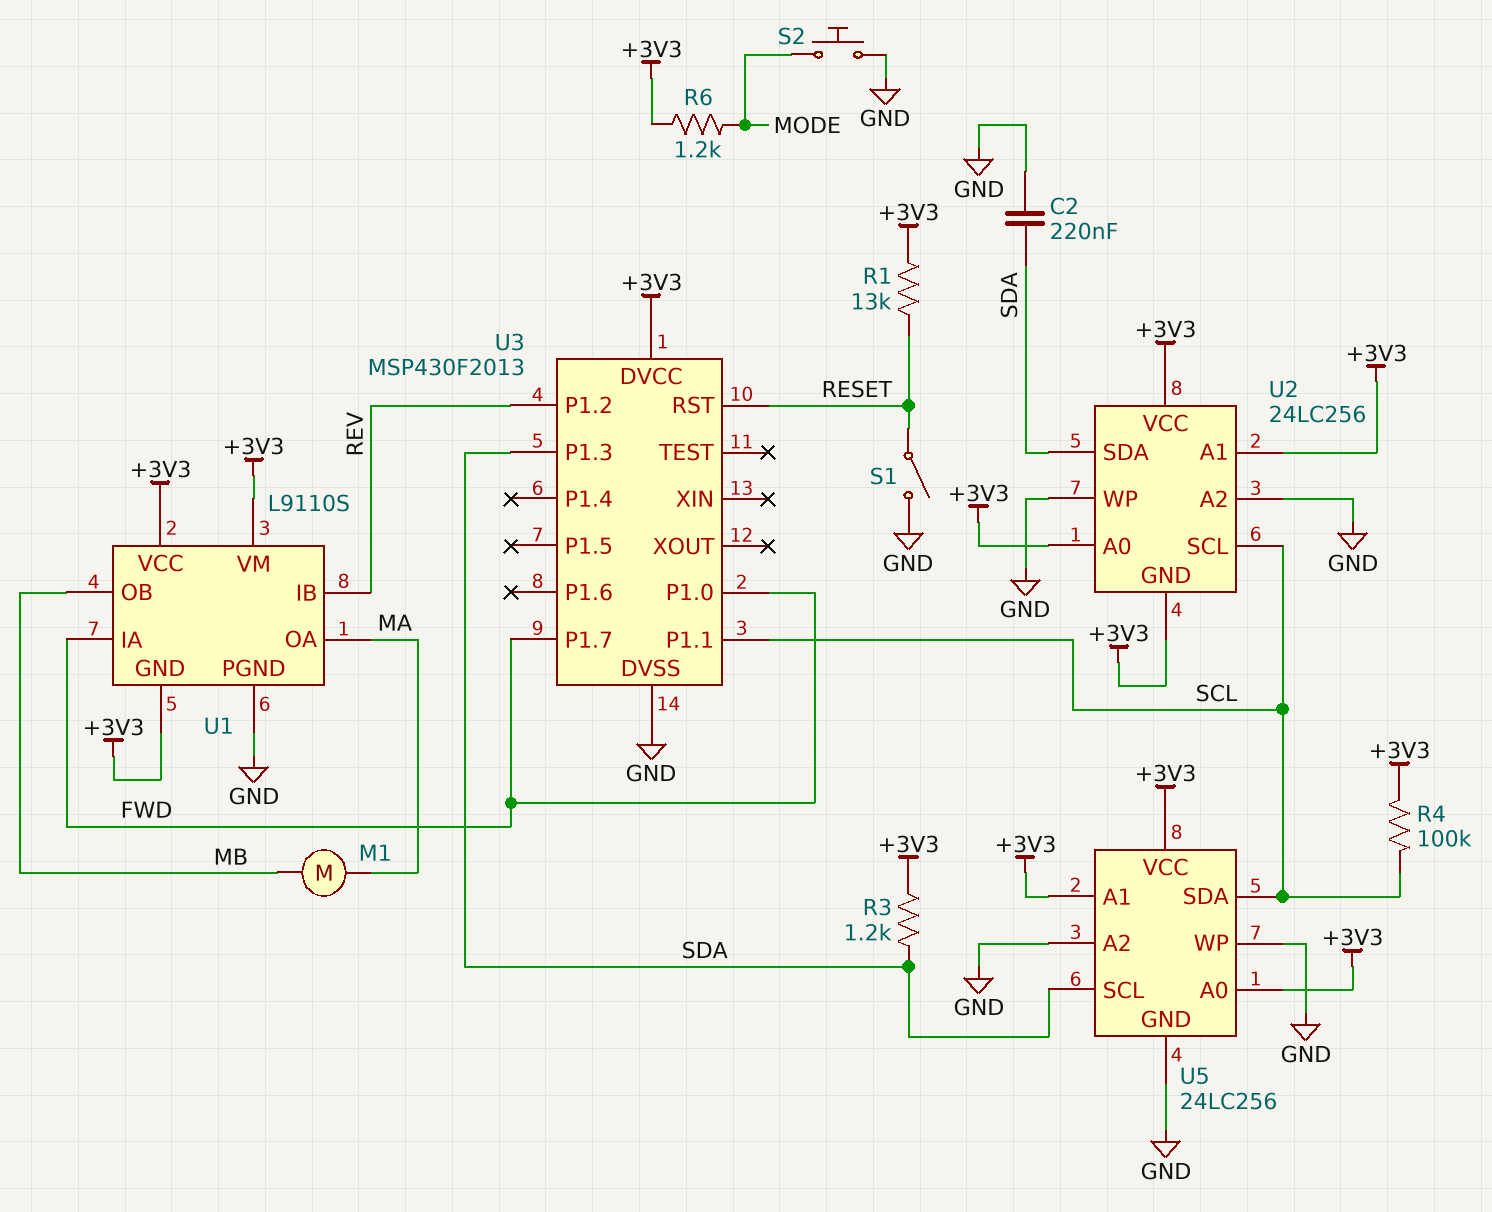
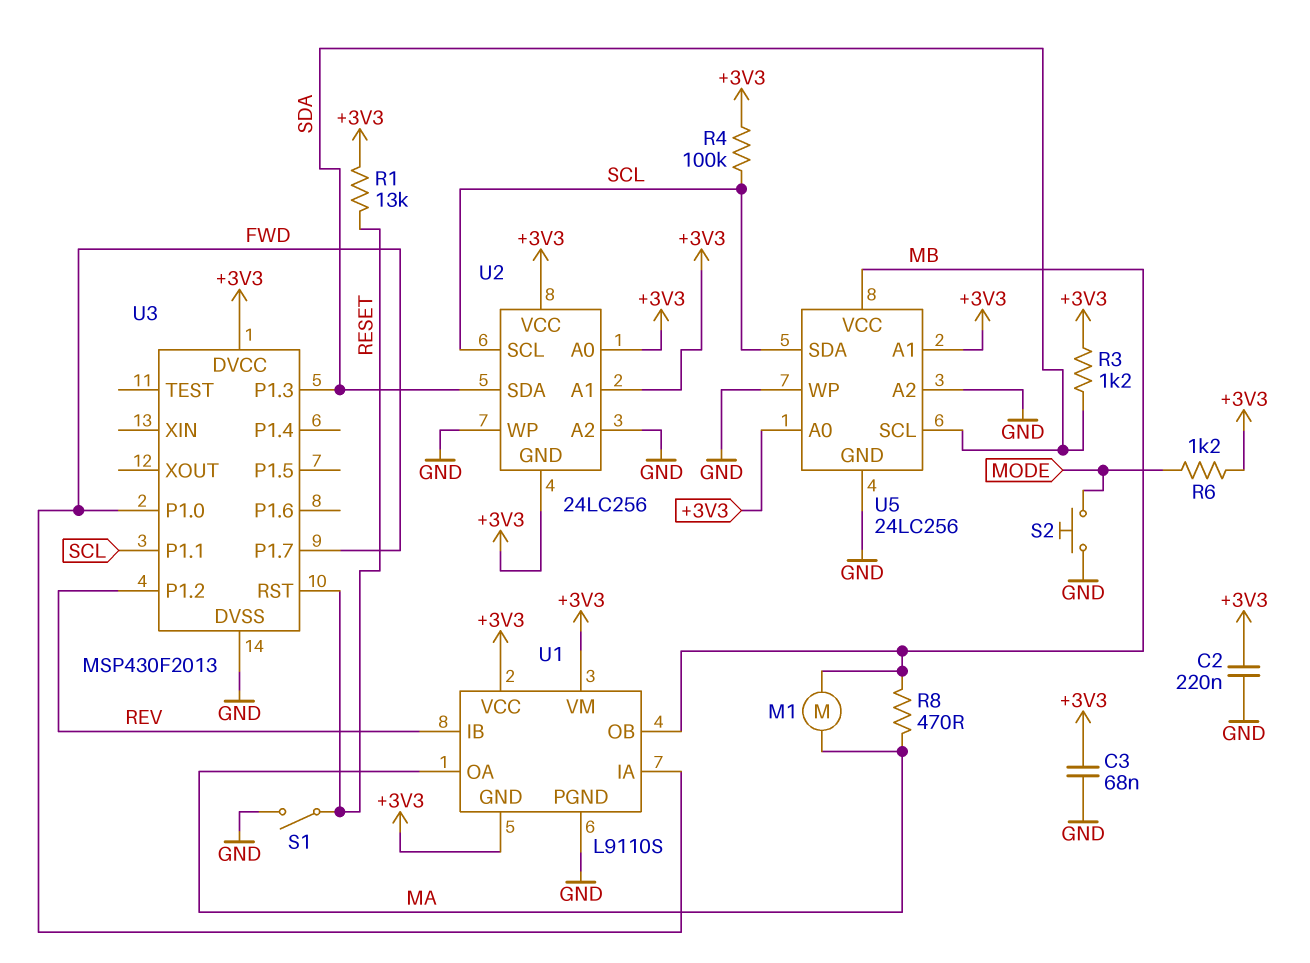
C2: 220nF (GND, SDA) -> 220nF (+3V3, GND)
C3: none -> 68nF (+3V3, GND)
R8: none -> 470 (MA, MB)
U5 pin VCC: +3V3 -> MB

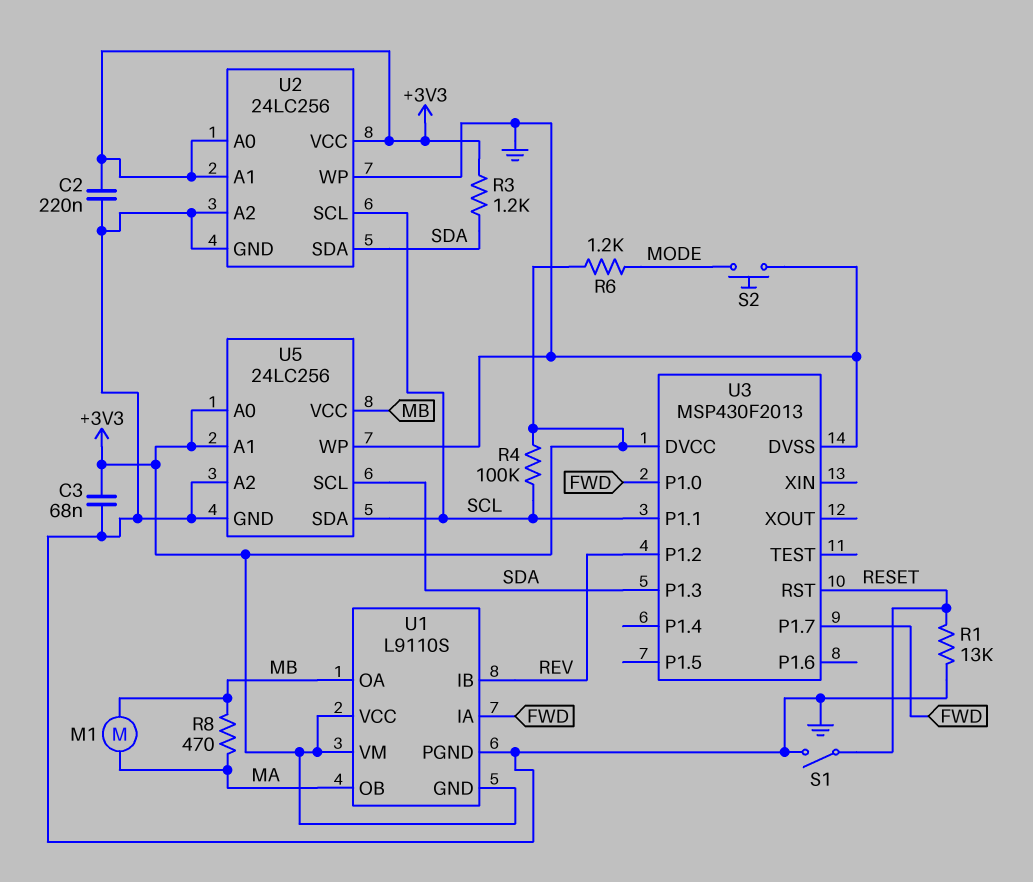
R1: 13k (+3V3, RESET) -> 13k (GND, RESET)
U1 pin OA: MA -> MB
U1 pin OB: MB -> MA
U2 pin GND: +3V3 -> GND

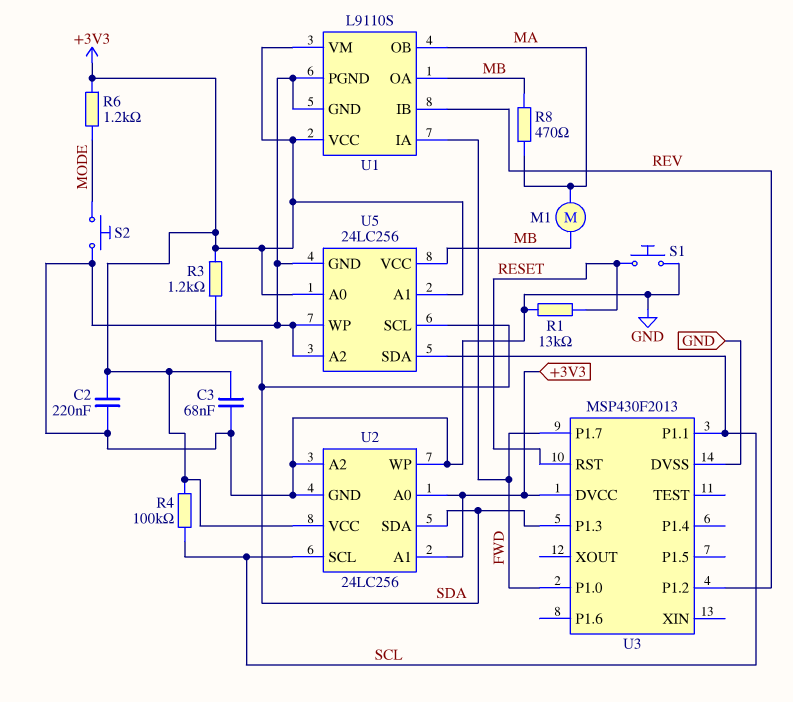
S1: switch (GND, RESET) -> button (GND, RESET)
U1 pin GND: +3V3 -> GND

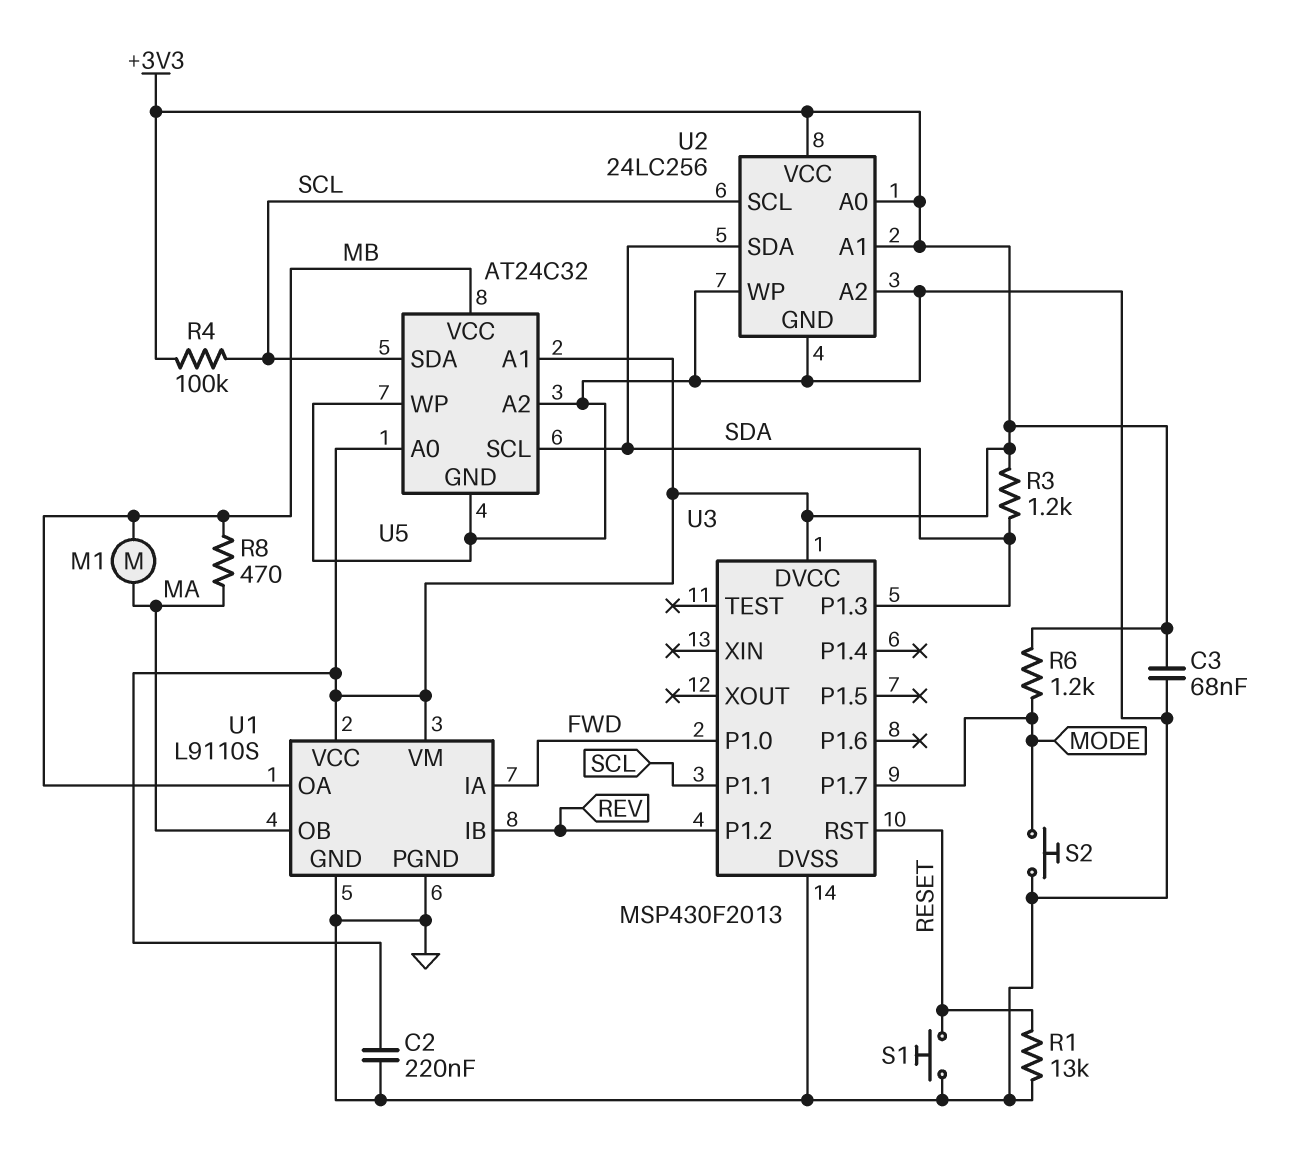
U3 pin P1.7: FWD -> MODE
U5: 24LC256 -> AT24C32

